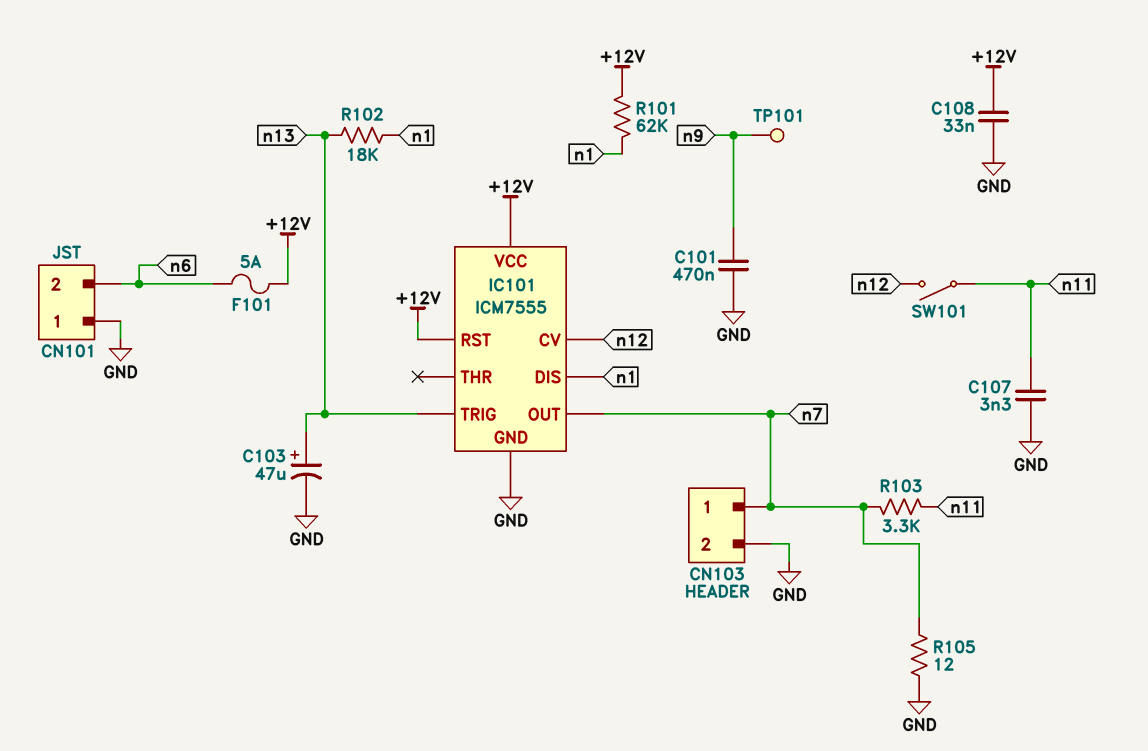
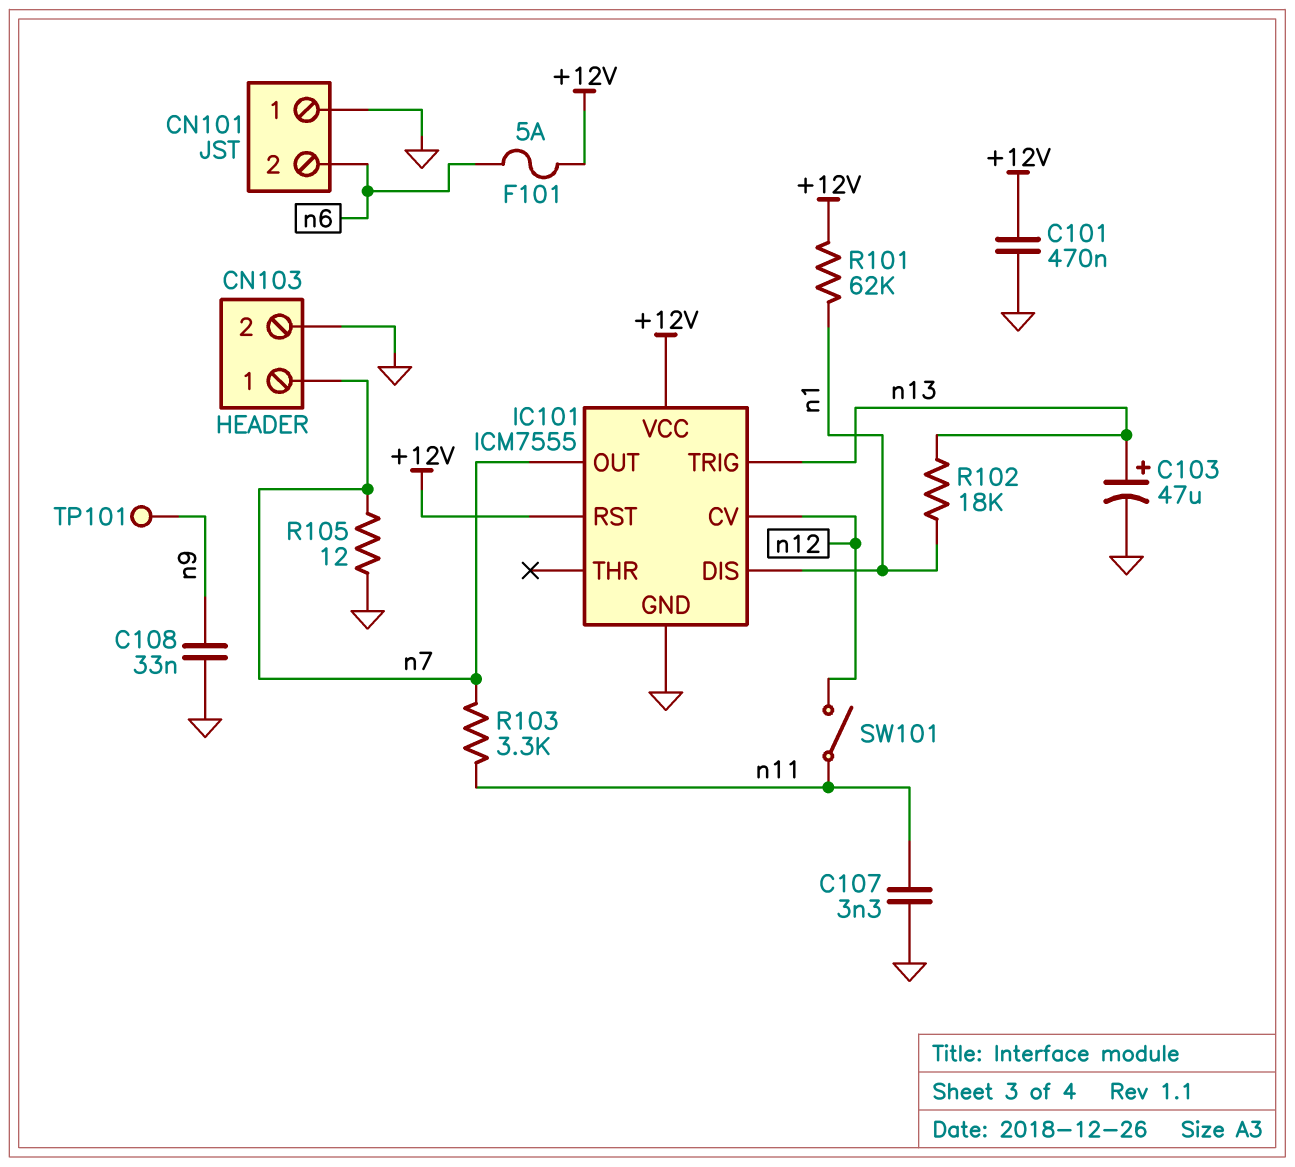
C101: 470nF (GND, n9) -> 470nF (+12V, GND)
C108: 33nF (+12V, GND) -> 33nF (GND, n9)

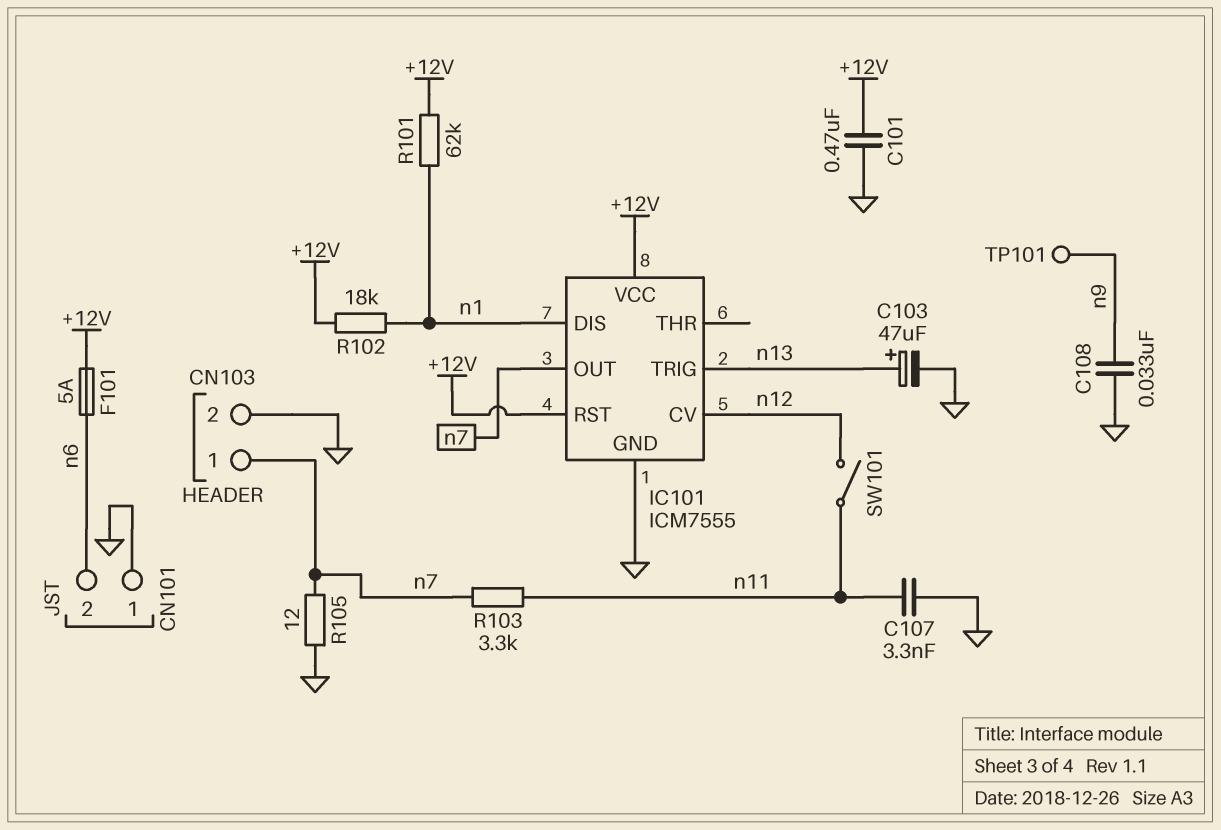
R102: 18k (n1, n13) -> 18k (+12V, n1)

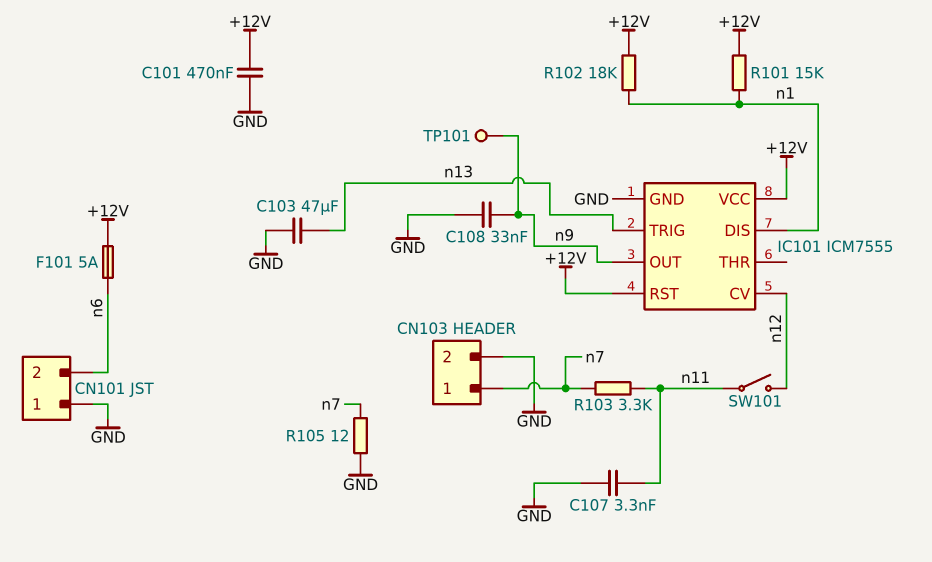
C103: 47uF (plus n13, minus GND) -> 47uF (GND, n13)
IC101 pin OUT: n7 -> n9
R101: 62k (+12V, n1) -> 15k (+12V, n1)

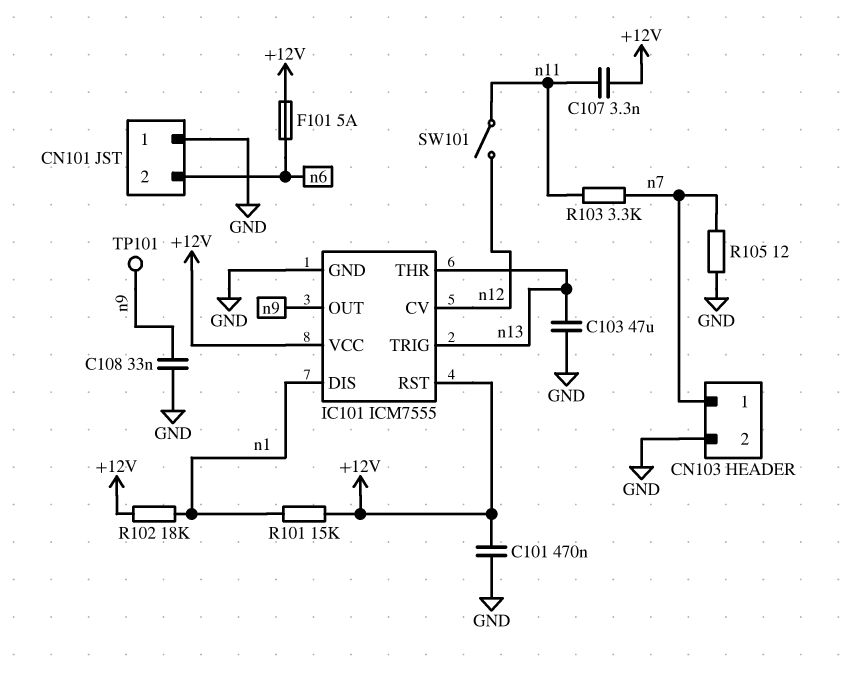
C107: 3.3nF (GND, n11) -> 3.3nF (+12V, n11)
IC101 pin THR: none -> n13

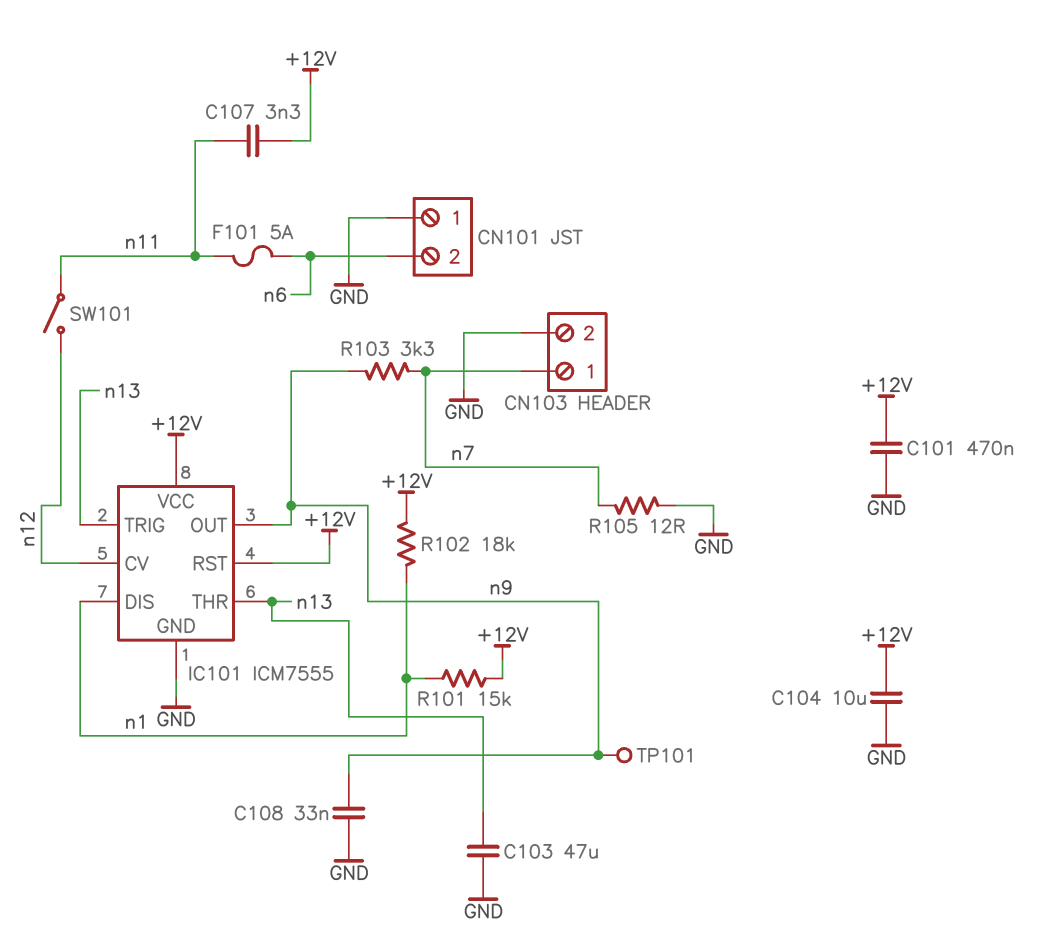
C104: none -> 10uF (+12V, GND)
F101: 5A (+12V, n6) -> 5A (n6, n11)
R103: 3.3k (n7, n11) -> 3.3k (n7, n9)

